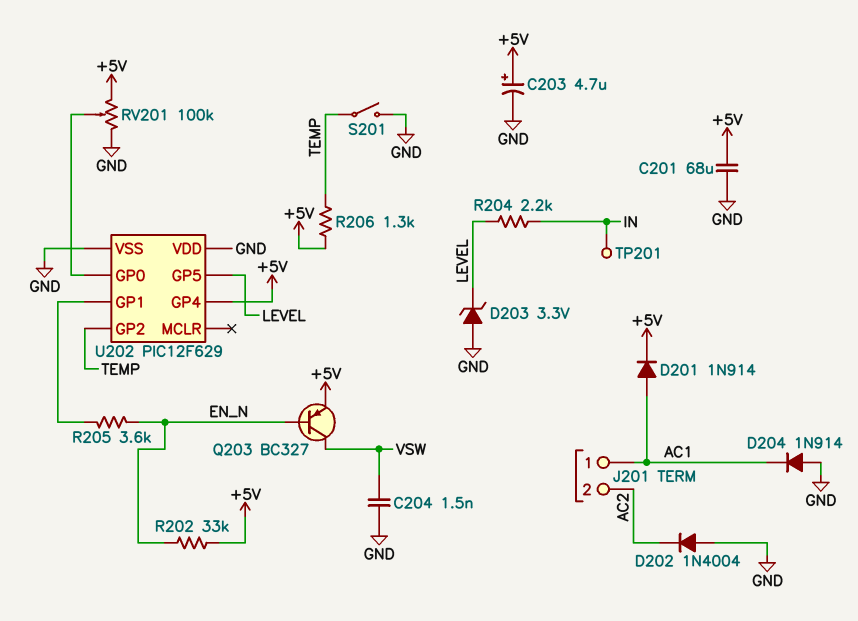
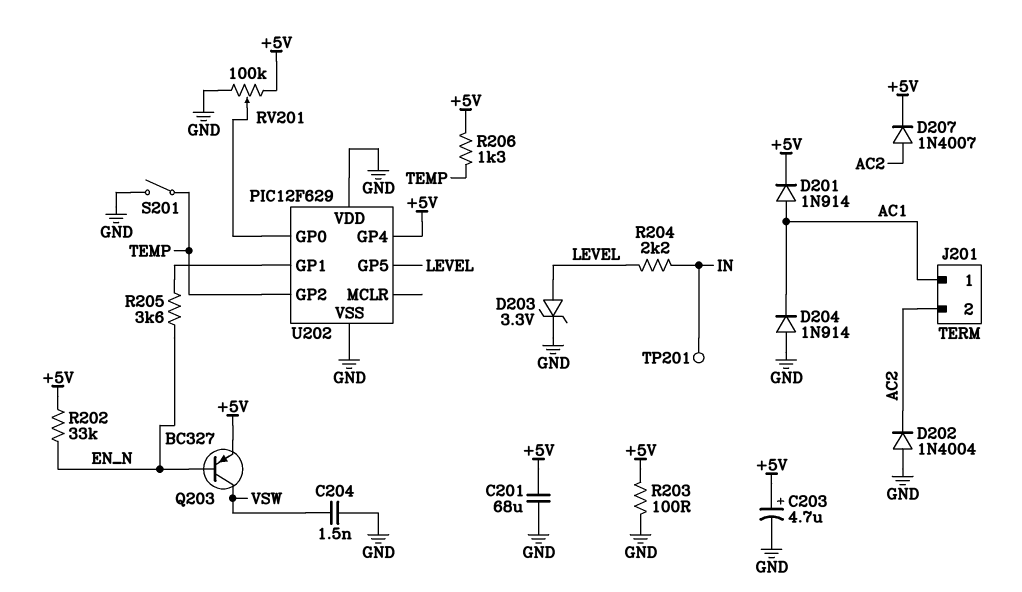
D203: zener 3.3V (A GND, K LEVEL) -> zener 3.3V (A LEVEL, K GND)
D207: none -> diode 1N4007 (A AC2, K +5V)
R203: none -> 100 (+5V, GND)

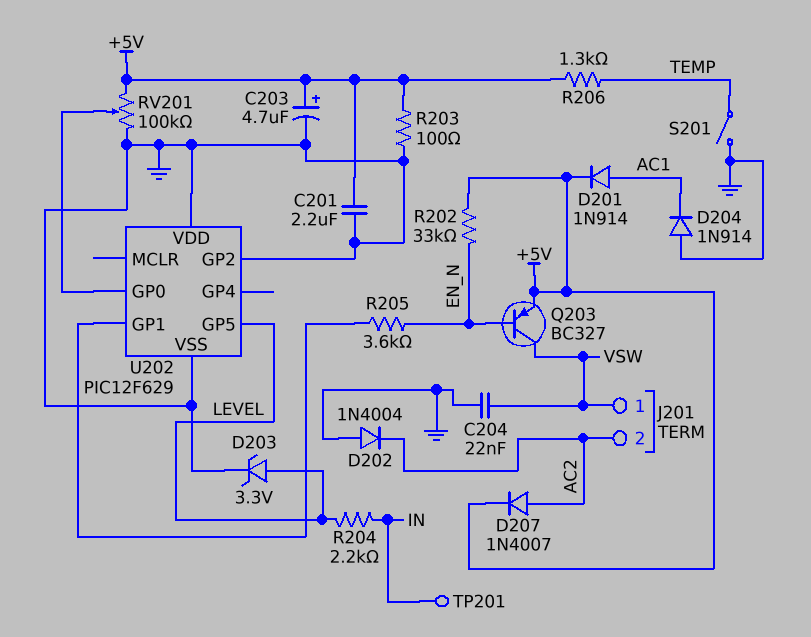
C201: 68uF (+5V, GND) -> 2.2uF (+5V, GND)
C204: 1.5nF (GND, VSW) -> 22nF (GND, VSW)
J201 pin 1: AC1 -> VSW
U202 pin GP2: TEMP -> GND
U202 pin GP4: +5V -> none

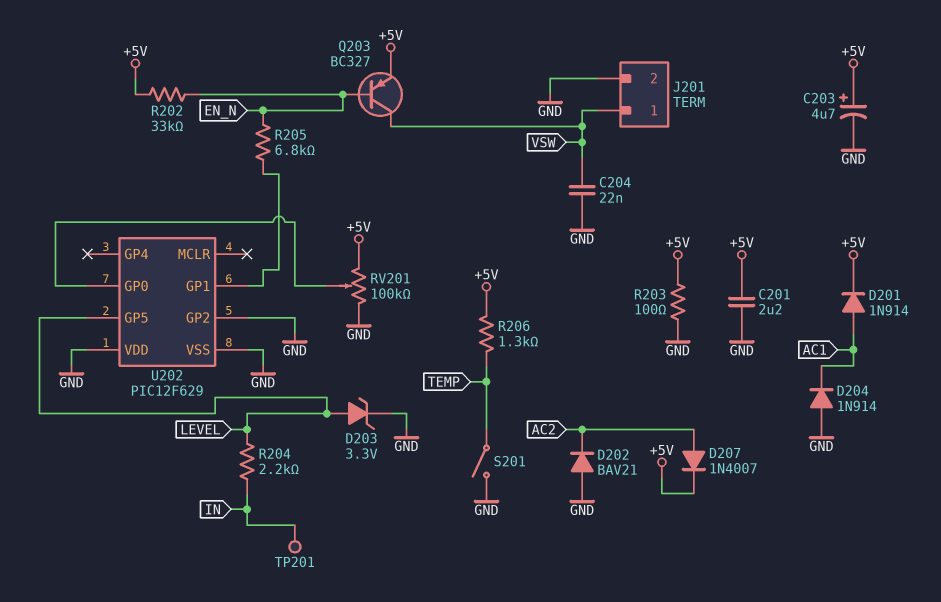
D202: diode 1N4004 (A GND, K AC2) -> diode BAV21 (A GND, K AC2)
J201 pin 2: AC2 -> GND
R205: 3.6k (EN_N, U202/GP1) -> 6.8k (EN_N, U202/GP1)

